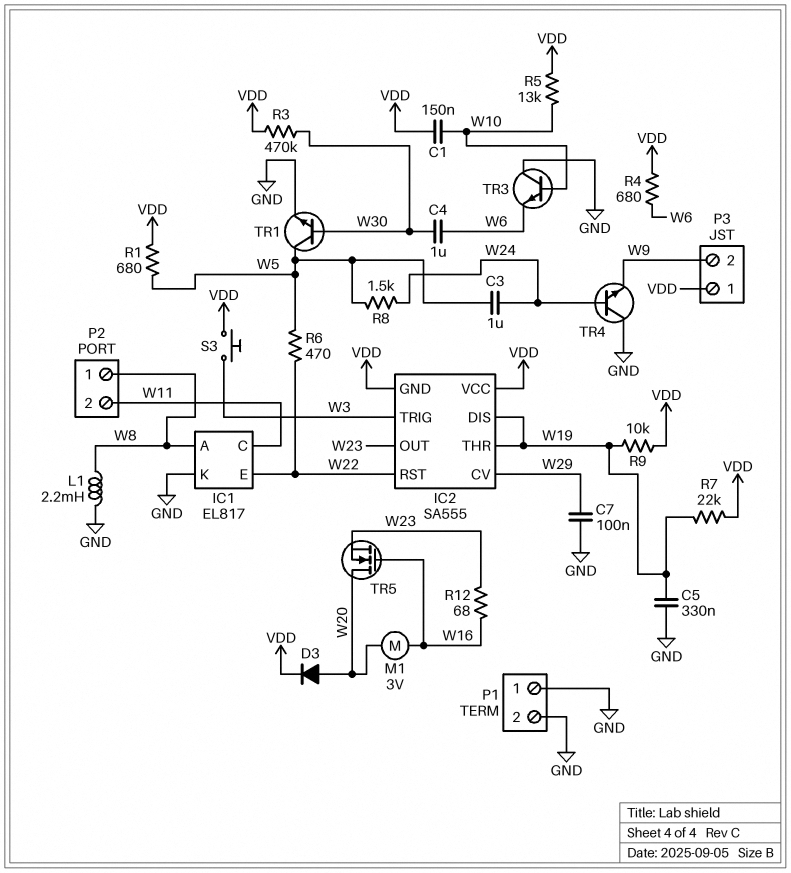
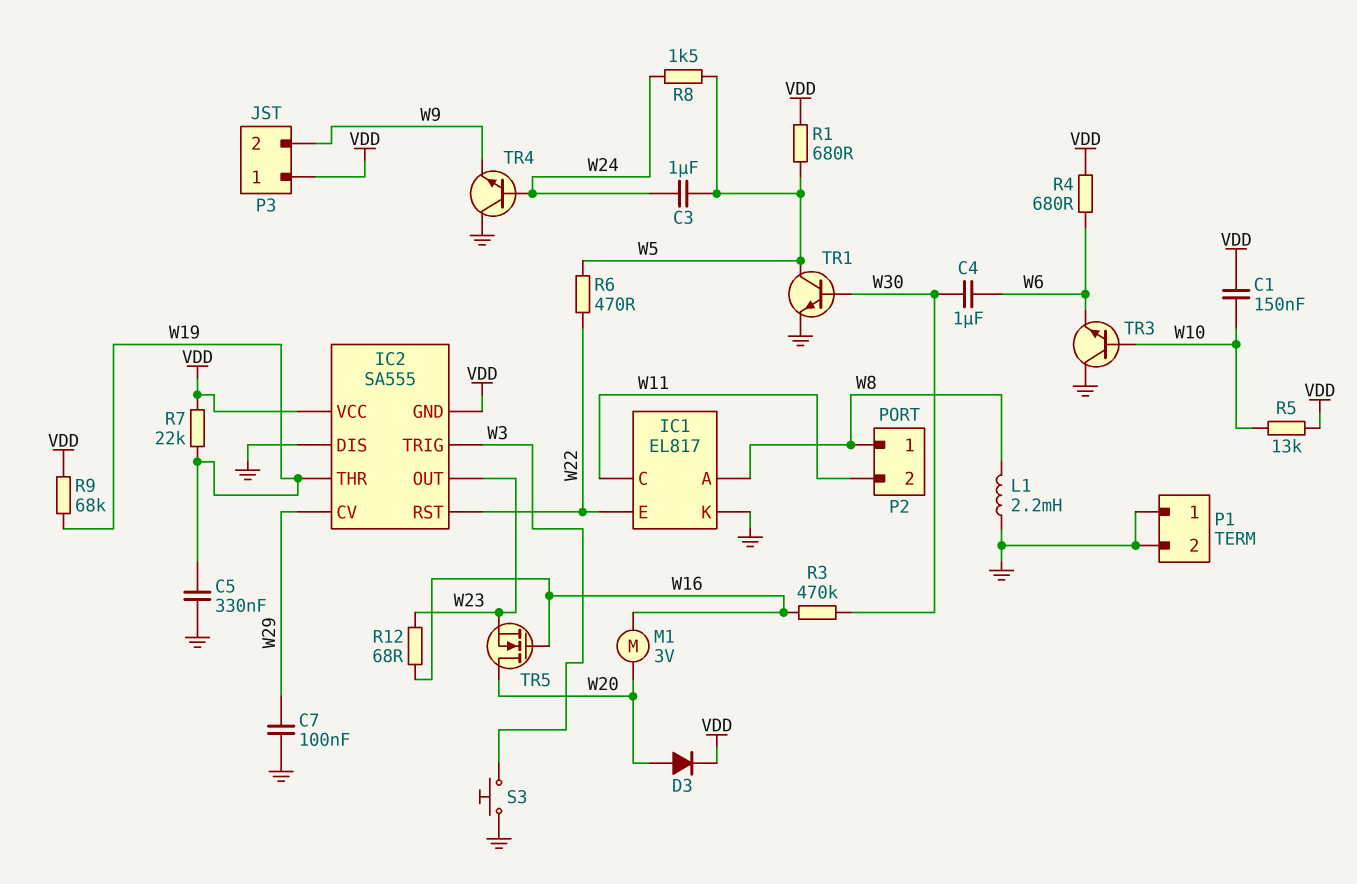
IC2 pin DIS: W19 -> GND
R3: 470k (VDD, W30) -> 470k (W16, W30)
R9: 10k (VDD, W19) -> 68k (VDD, W19)
S3: button (VDD, W3) -> button (GND, W3)

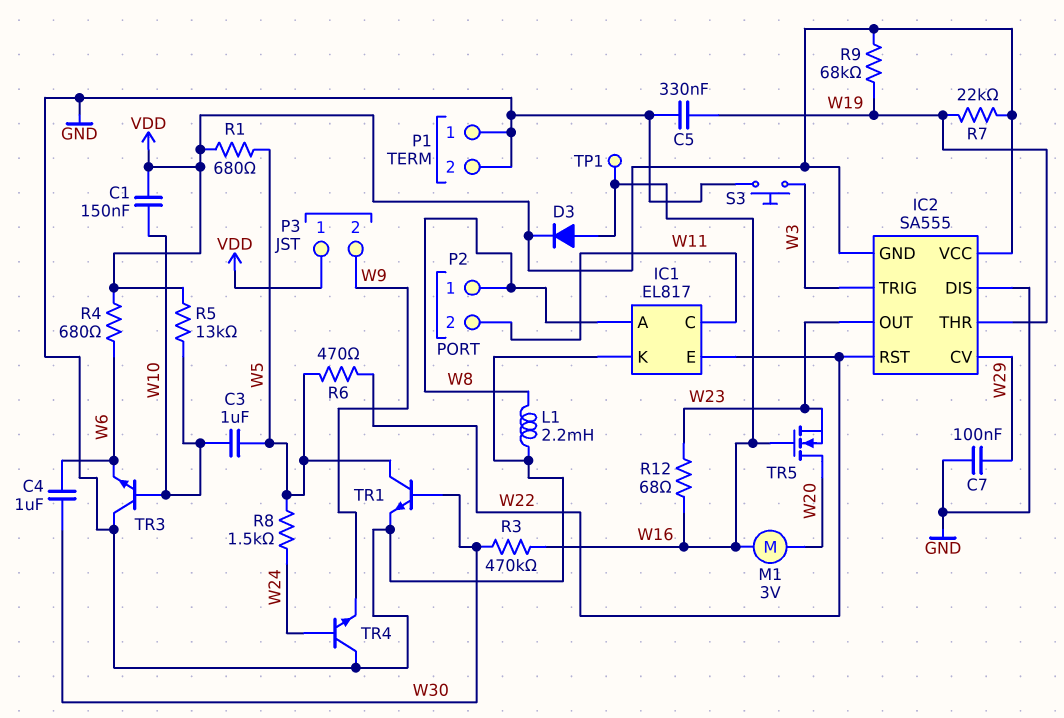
C3: 1uF (W5, W24) -> 1uF (W5, W10)
D3: diode (A W20, K VDD) -> diode (A W16, K VDD)
TP1: none -> test point (W16)

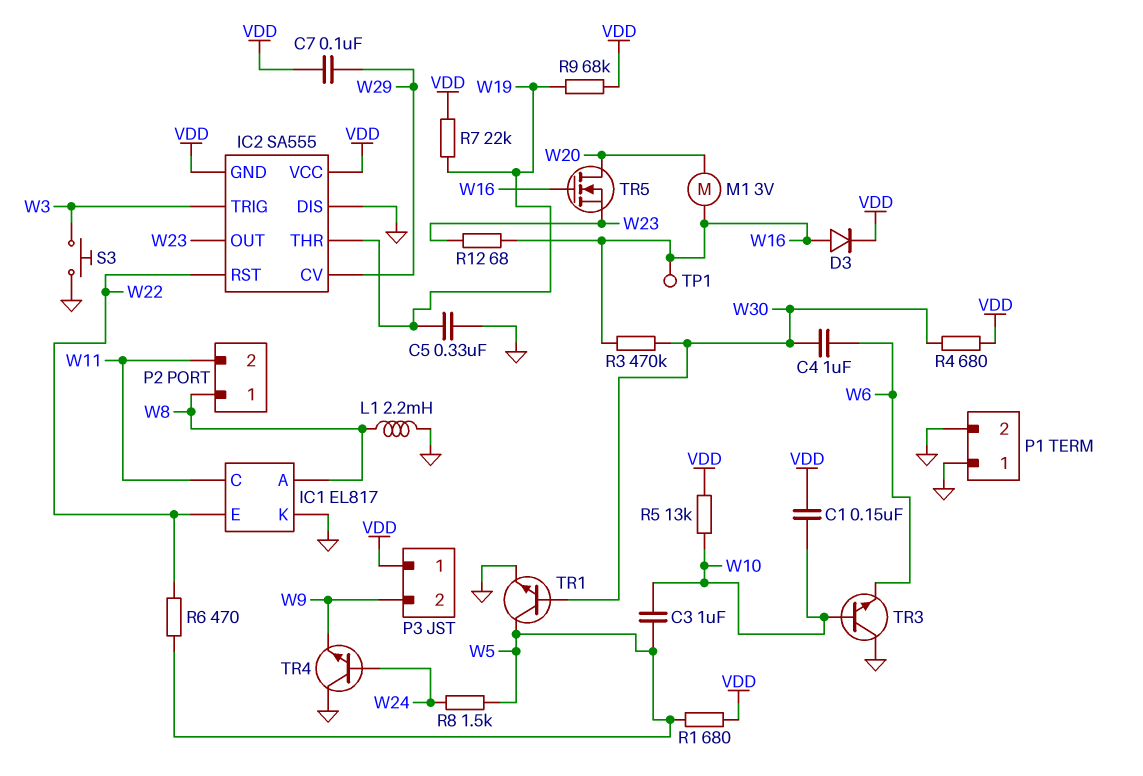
C7: 100nF (GND, W29) -> 100nF (VDD, W29)
R4: 680 (VDD, W6) -> 680 (VDD, W30)

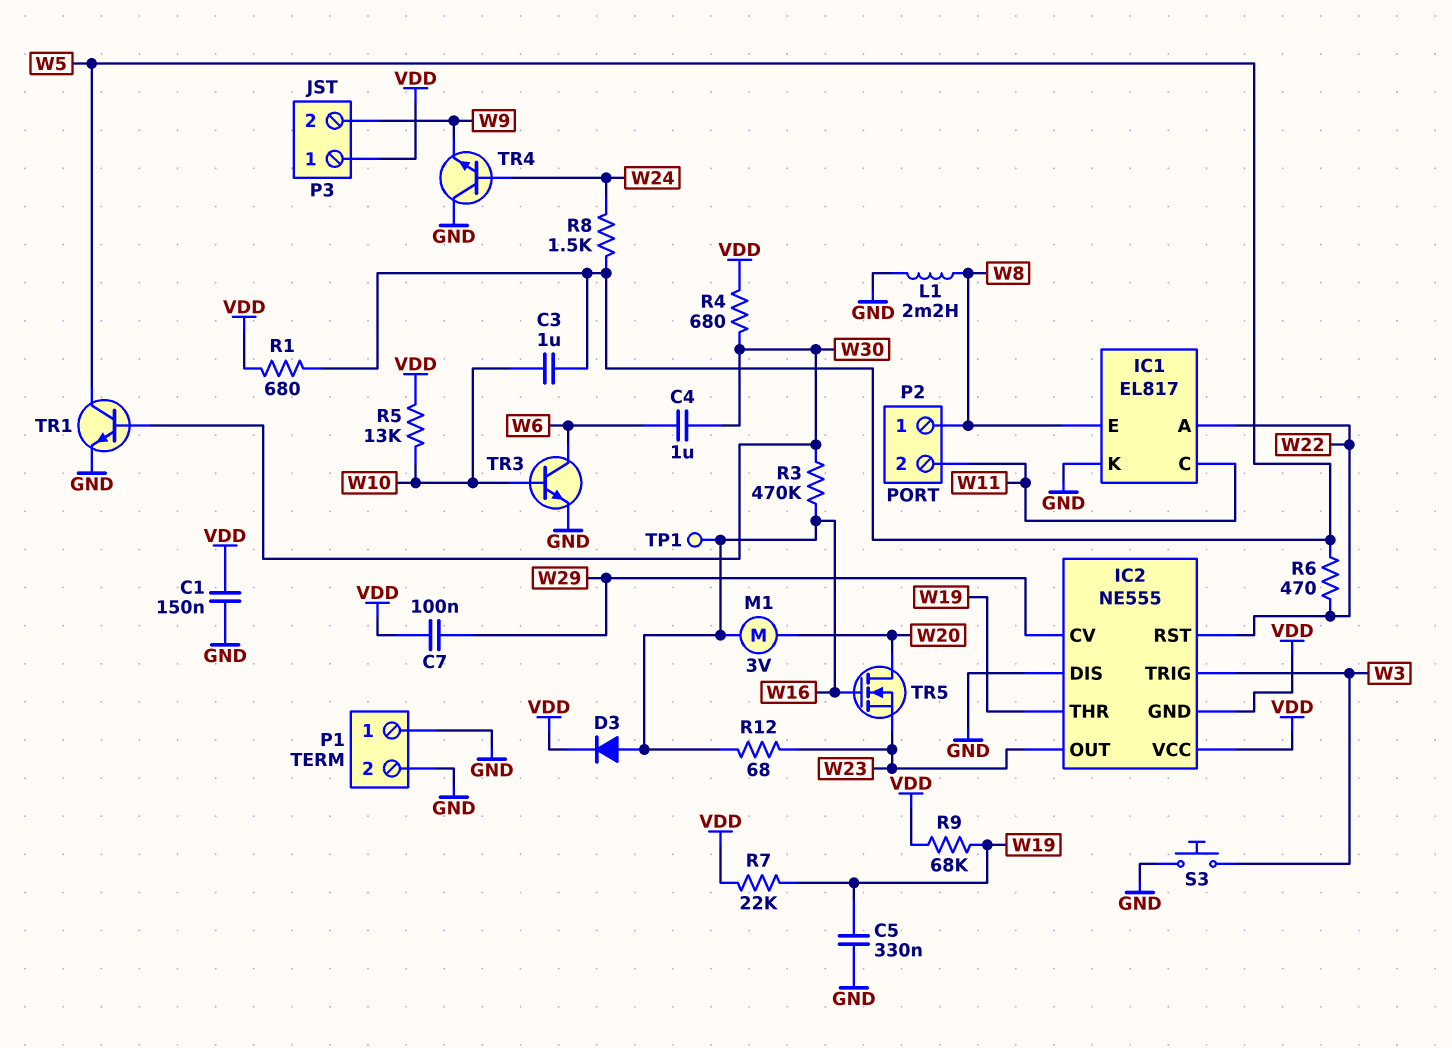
C1: 150nF (VDD, W10) -> 150nF (GND, VDD)
IC1 pin A: W8 -> W22
IC1 pin E: W22 -> W8
IC2: SA555 -> NE555
TR3: NPN (B W10, C GND, E W6) -> NPN (B W10, C W6, E GND)

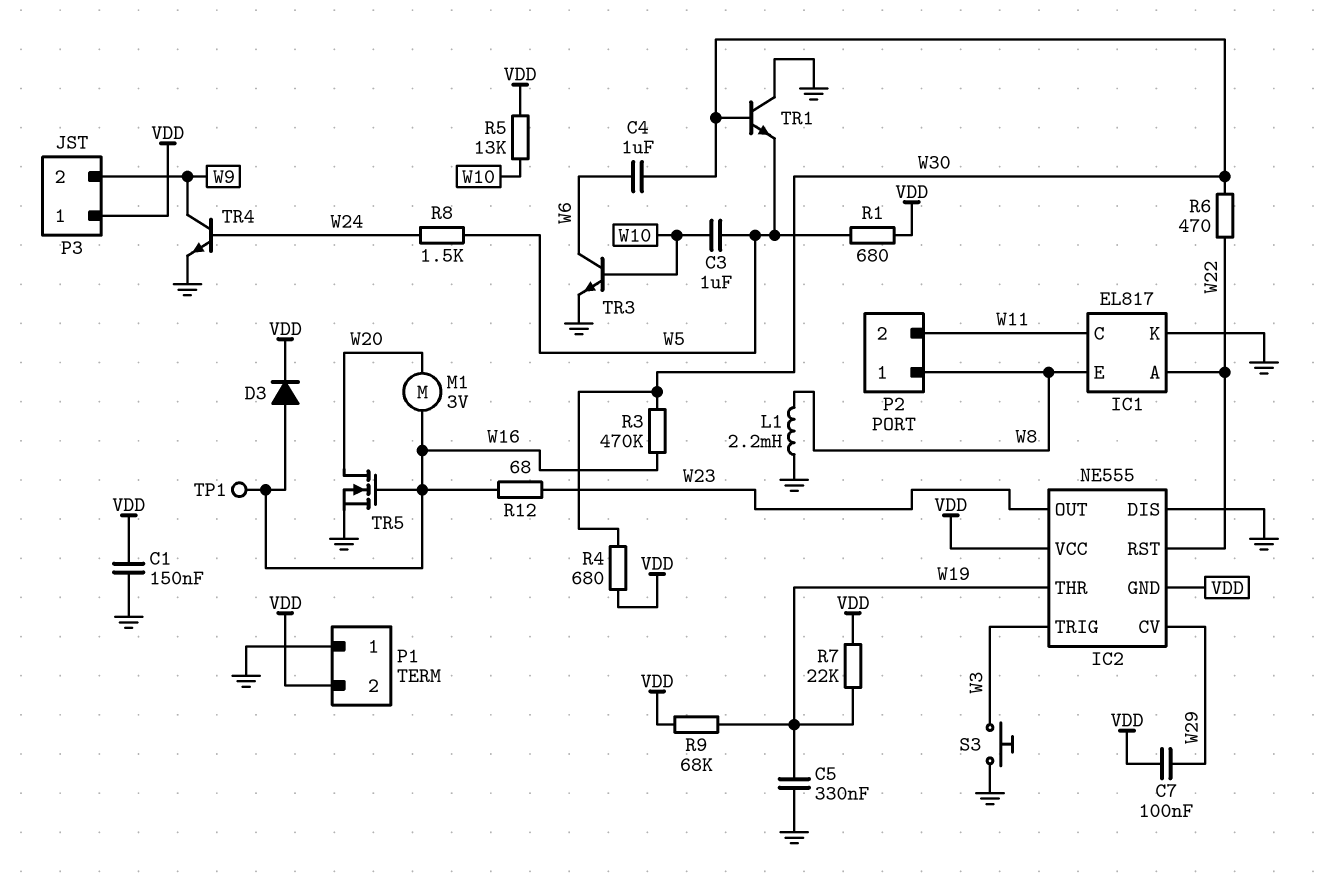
P1 pin 2: GND -> VDD
R6: 470 (W5, W22) -> 470 (W22, W30)
TR1: NPN (B W30, C W5, E GND) -> NPN (B W30, C GND, E W5)
TR4: NPN (B W24, C GND, E W9) -> NPN (B W24, C W9, E GND)
TR5: NMOS (G W16, D W20, S W23) -> NMOS (G W16, D W20, S GND)

